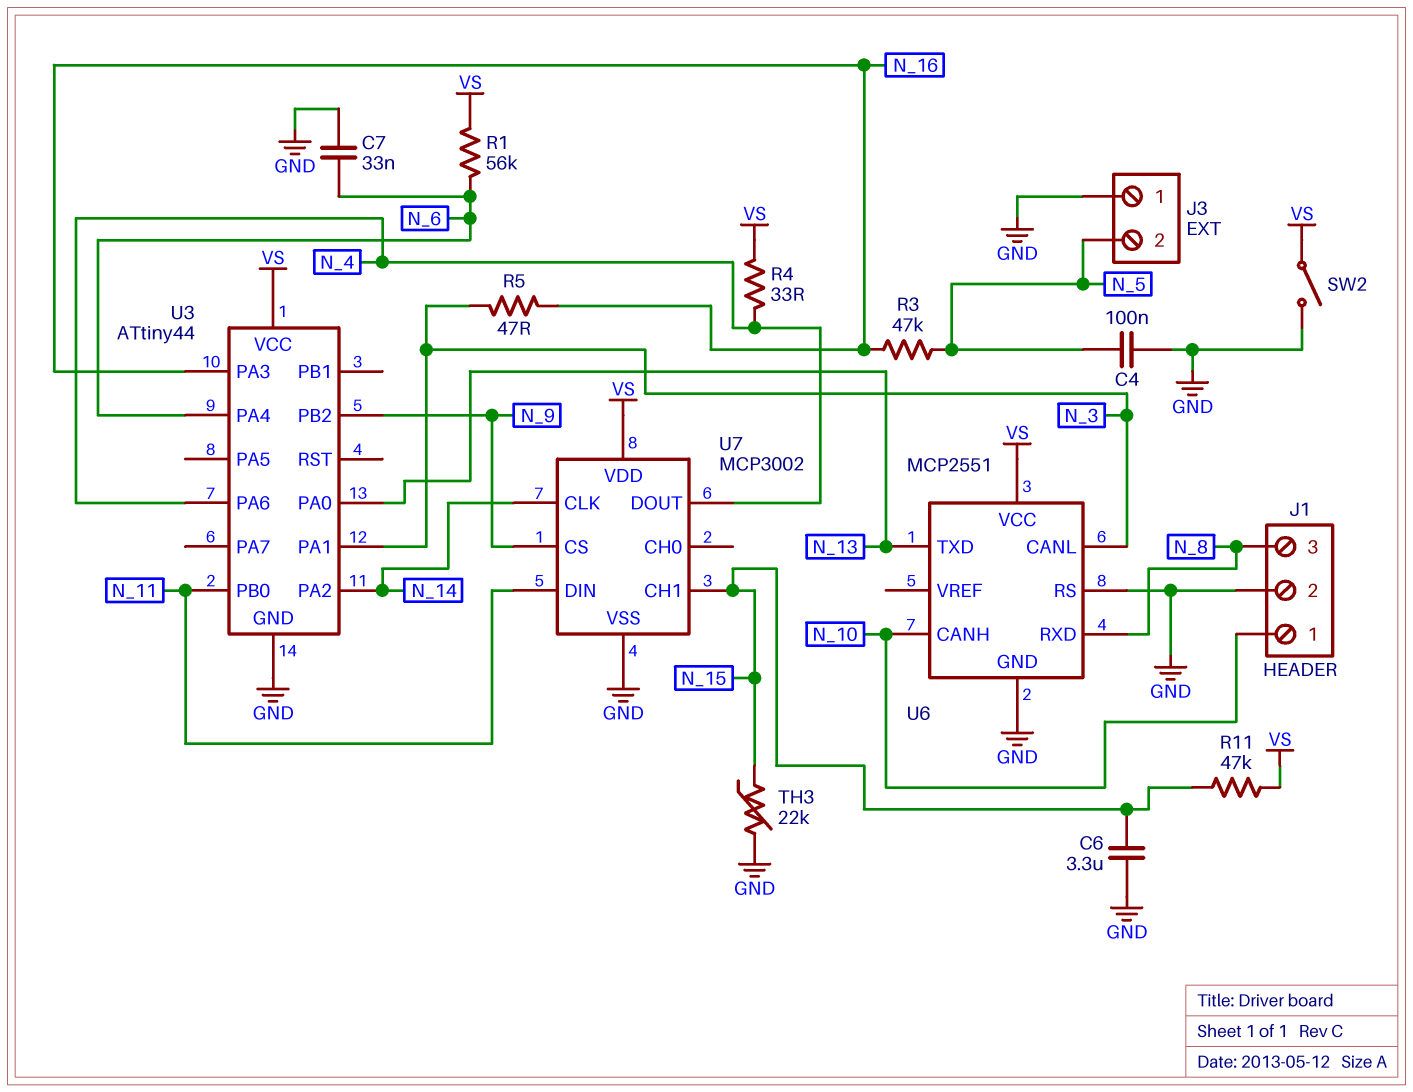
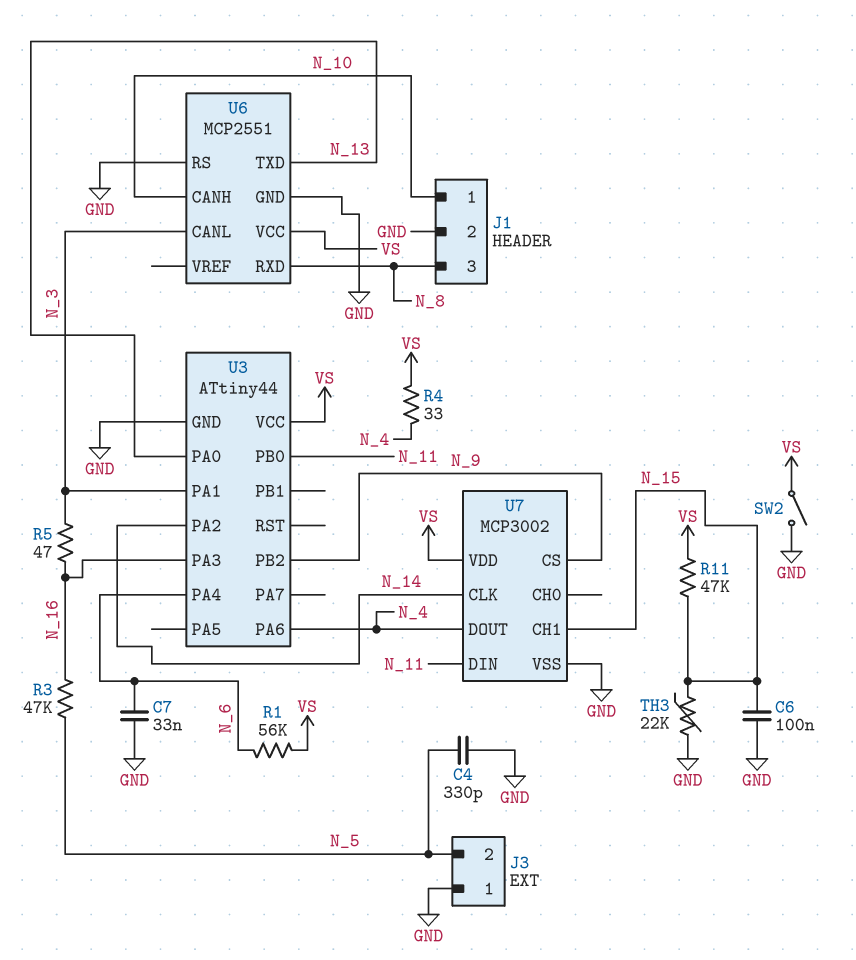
C4: 100nF (GND, N_5) -> 330pF (GND, N_5)
C6: 3.3uF (GND, N_15) -> 100nF (GND, N_15)

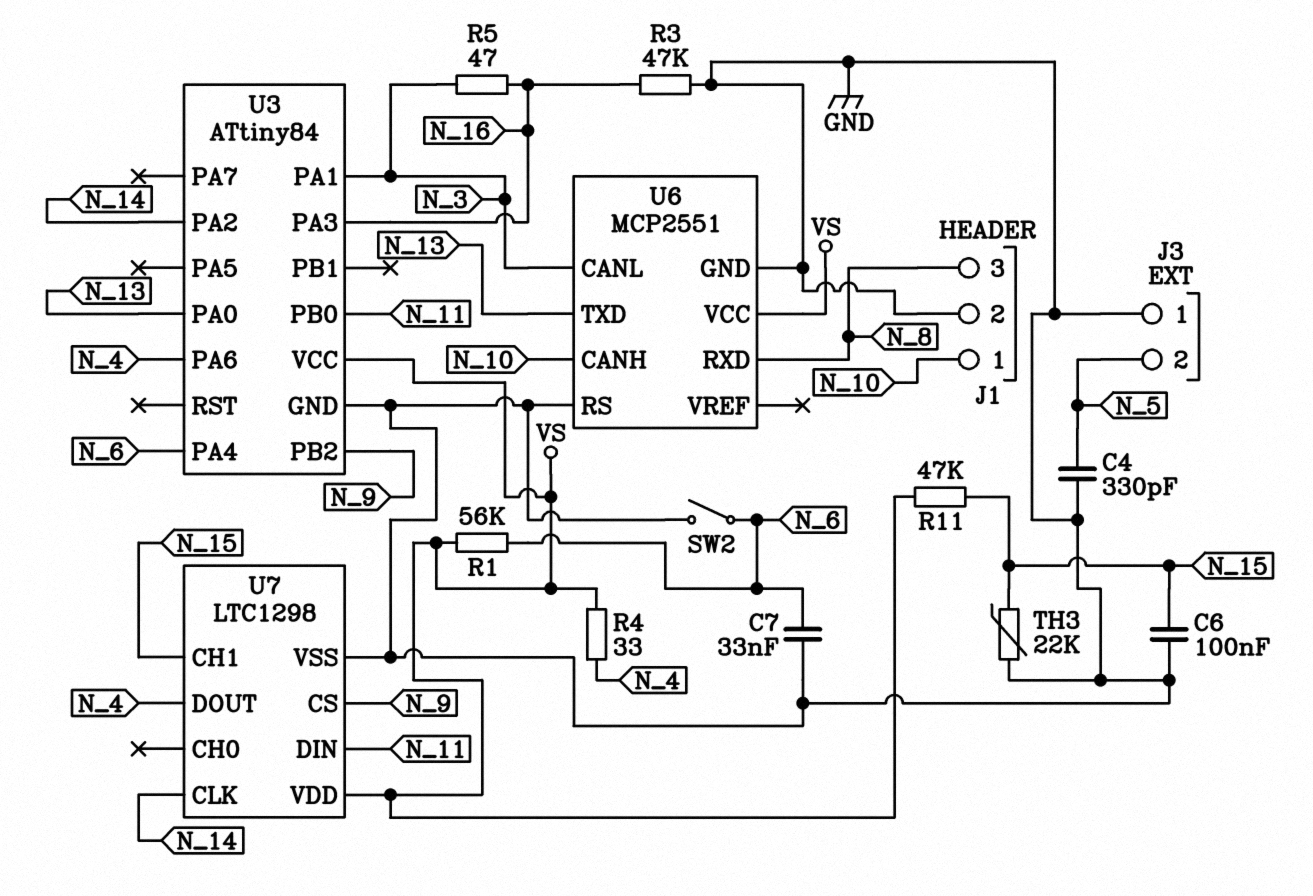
R3: 47k (N_5, N_16) -> 47k (GND, N_16)
SW2: switch (GND, VS) -> switch (GND, N_6)
U3: ATtiny44 -> ATtiny84
U7: MCP3002 -> LTC1298

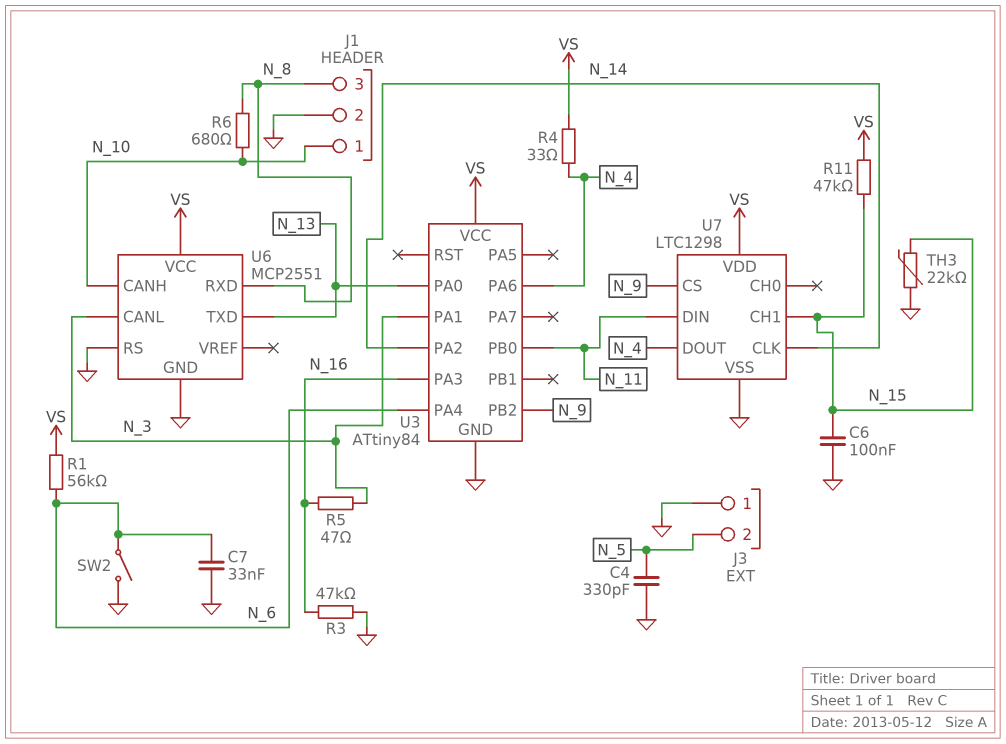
R6: none -> 680 (N_8, N_10)

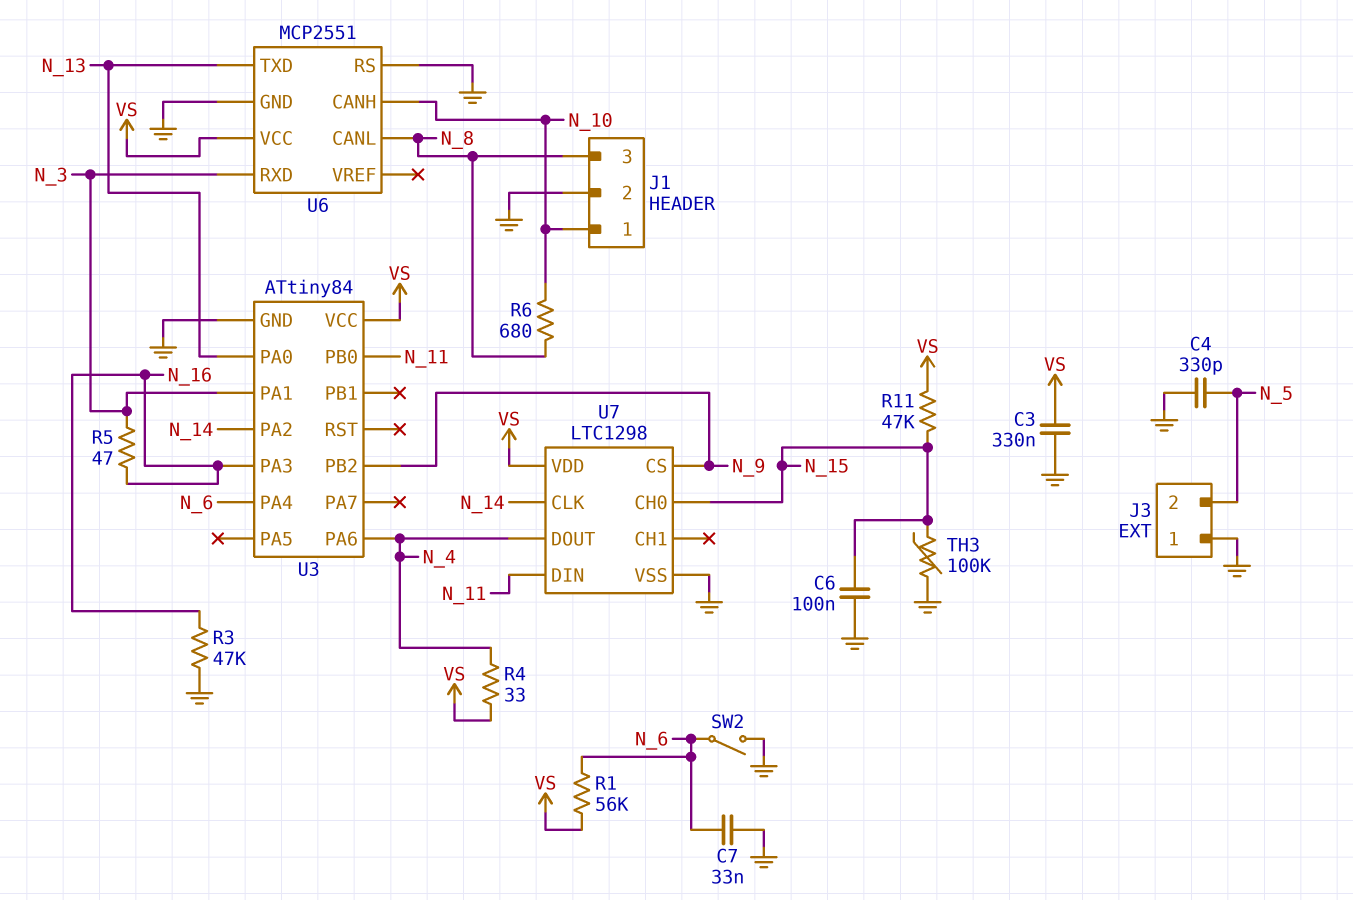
C3: none -> 330nF (GND, VS)
TH3: 22k (GND, N_15) -> 100k (GND, N_15)
U6 pin CANL: N_3 -> N_8
U6 pin RXD: N_8 -> N_3
U7 pin CH0: none -> N_15
U7 pin CH1: N_15 -> none

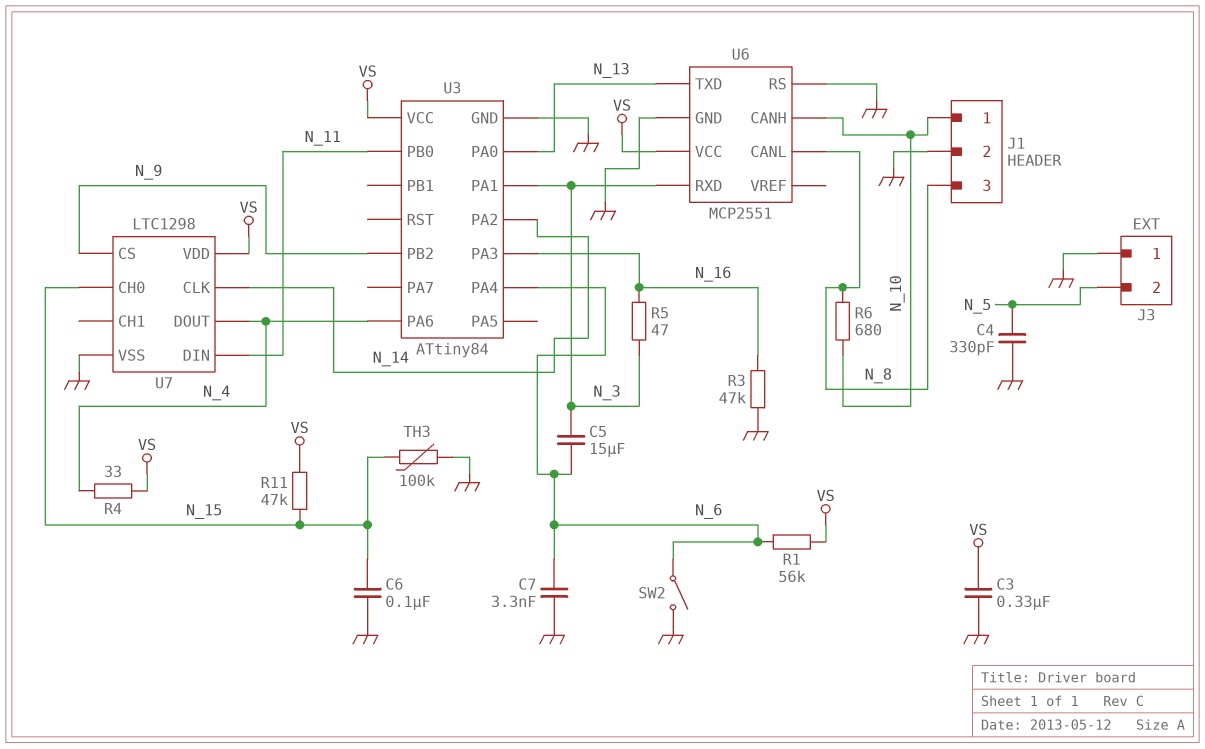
C5: none -> 15uF (N_3, N_6)
C7: 33nF (GND, N_6) -> 3.3nF (GND, N_6)

